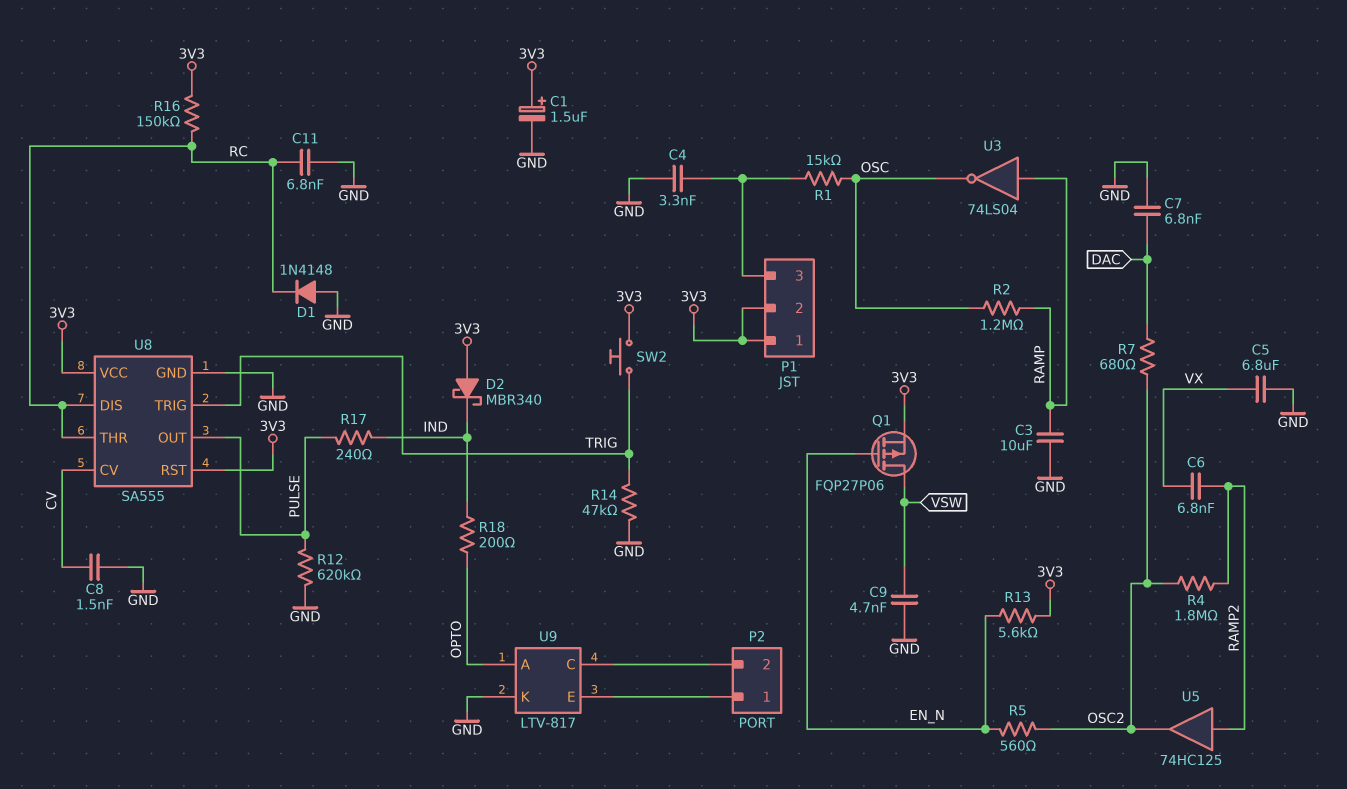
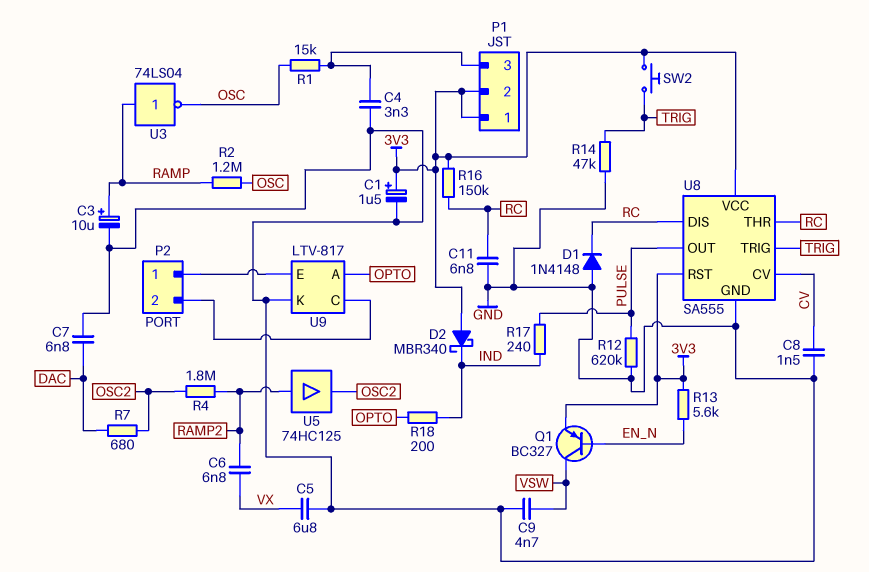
C3: 10uF (GND, RAMP) -> 10uF (plus RAMP, minus GND)
Q1: PMOS FQP27P06 (G EN_N, D VSW, S 3V3) -> PNP BC327 (B EN_N, C VSW, E 3V3)
R5: 560 (EN_N, OSC2) -> none

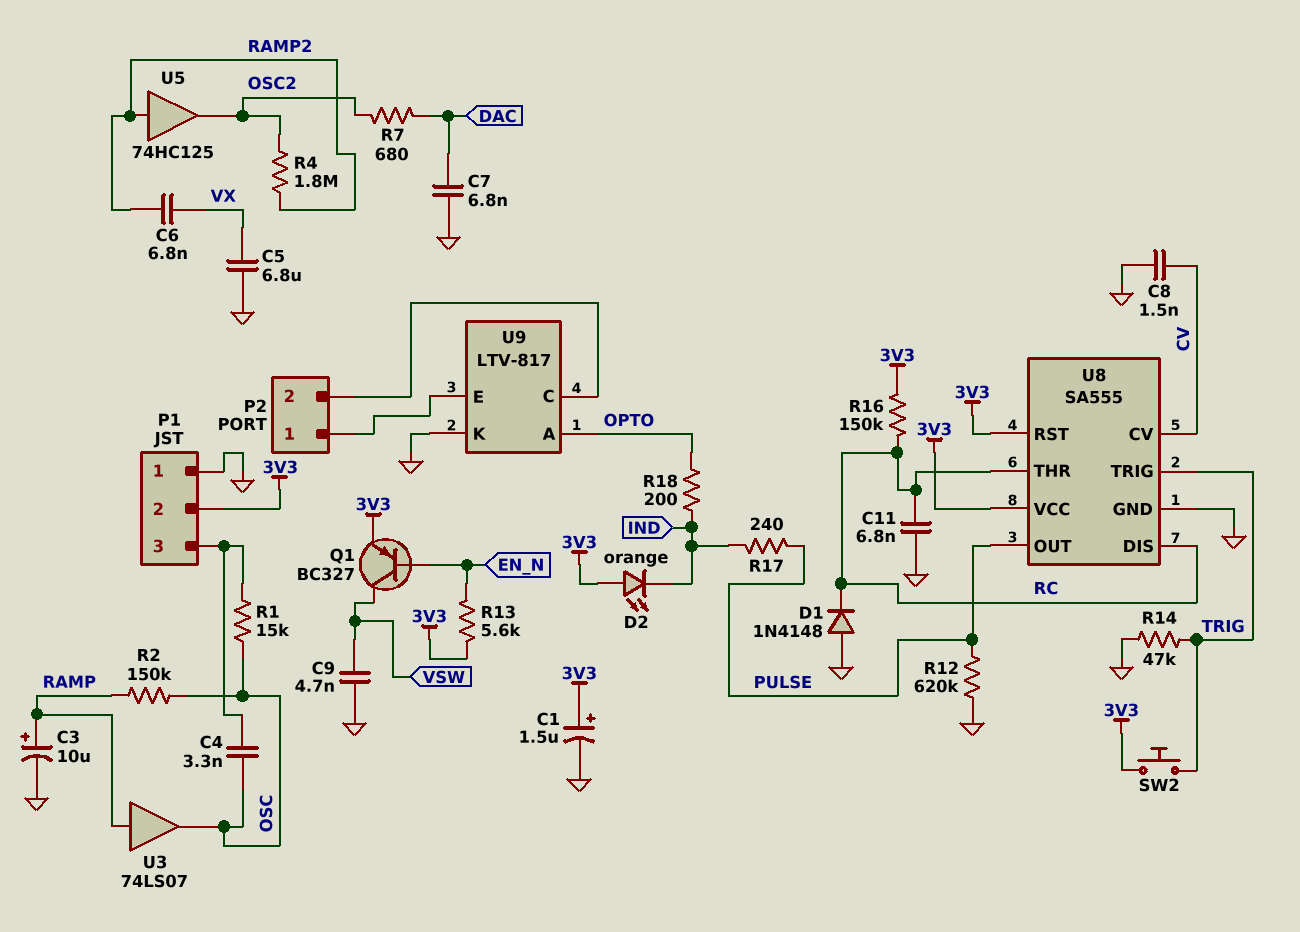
C4: 3.3nF (GND, P1/3) -> 3.3nF (OSC, P1/3)
D2: schottky MBR340 (A 3V3, K IND) -> LED orange (A 3V3, K IND)
P1 pin 1: 3V3 -> GND
R2: 1.2M (OSC, RAMP) -> 150k (OSC, RAMP)
U3: NOT 74LS04 (in RAMP, out OSC) -> buffer 74LS07 (in RAMP, out OSC)

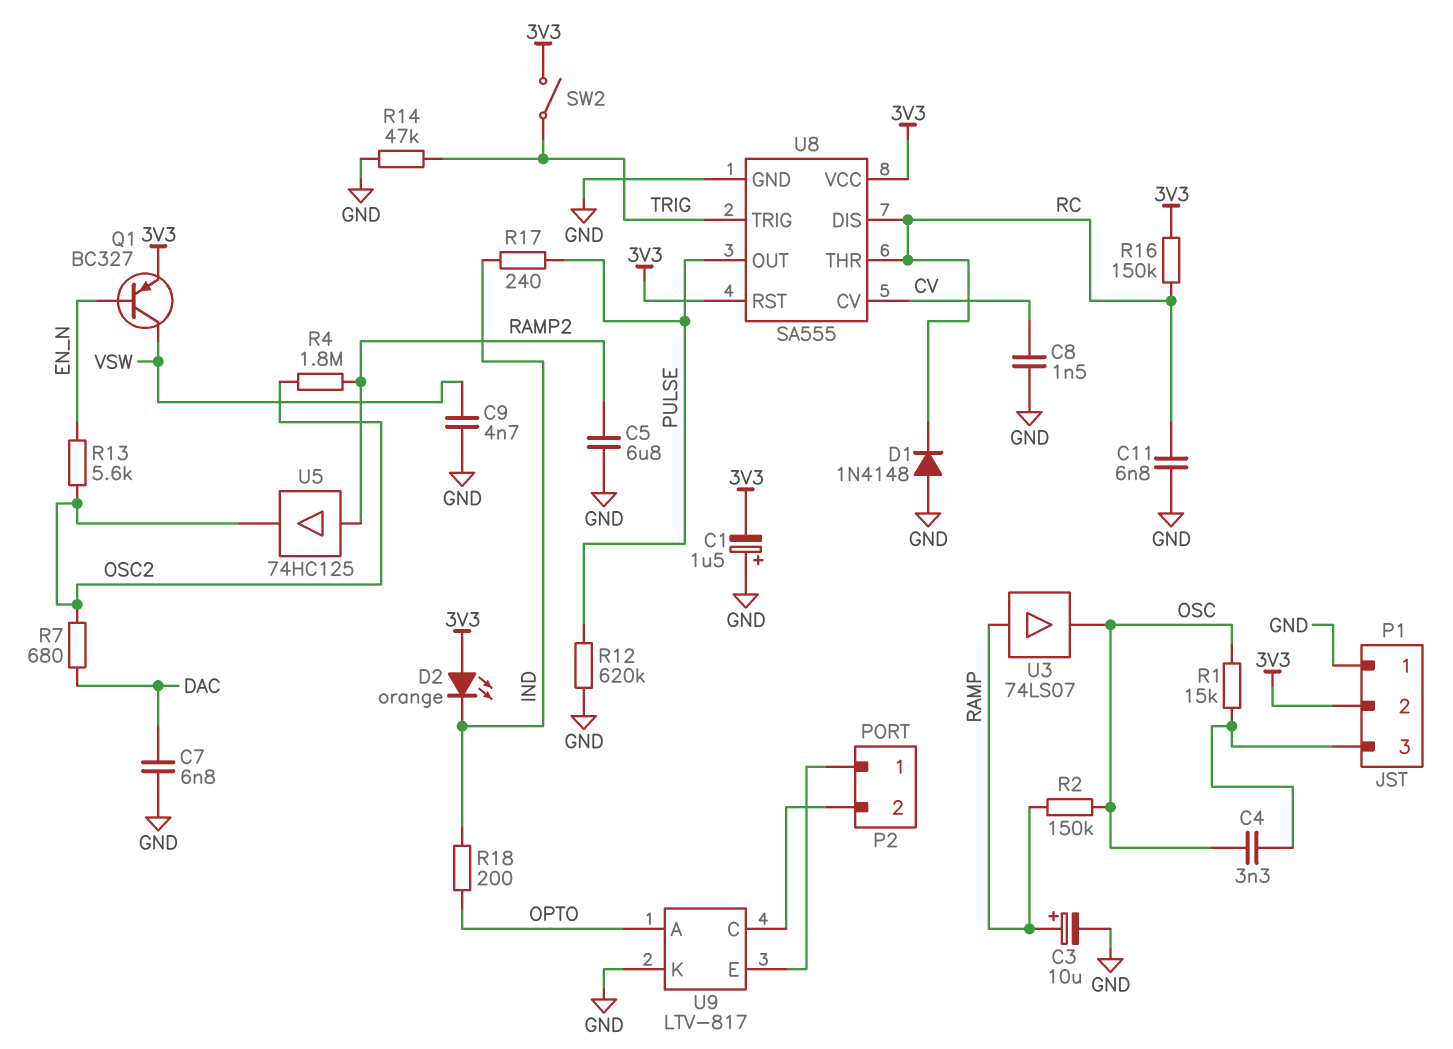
C1: 1.5uF (plus 3V3, minus GND) -> 1.5uF (plus GND, minus 3V3)
C5: 6.8uF (GND, VX) -> 6.8uF (GND, RAMP2)
C6: 6.8nF (RAMP2, VX) -> none
R13: 5.6k (3V3, EN_N) -> 5.6k (EN_N, OSC2)
SW2: button (3V3, TRIG) -> switch (3V3, TRIG)

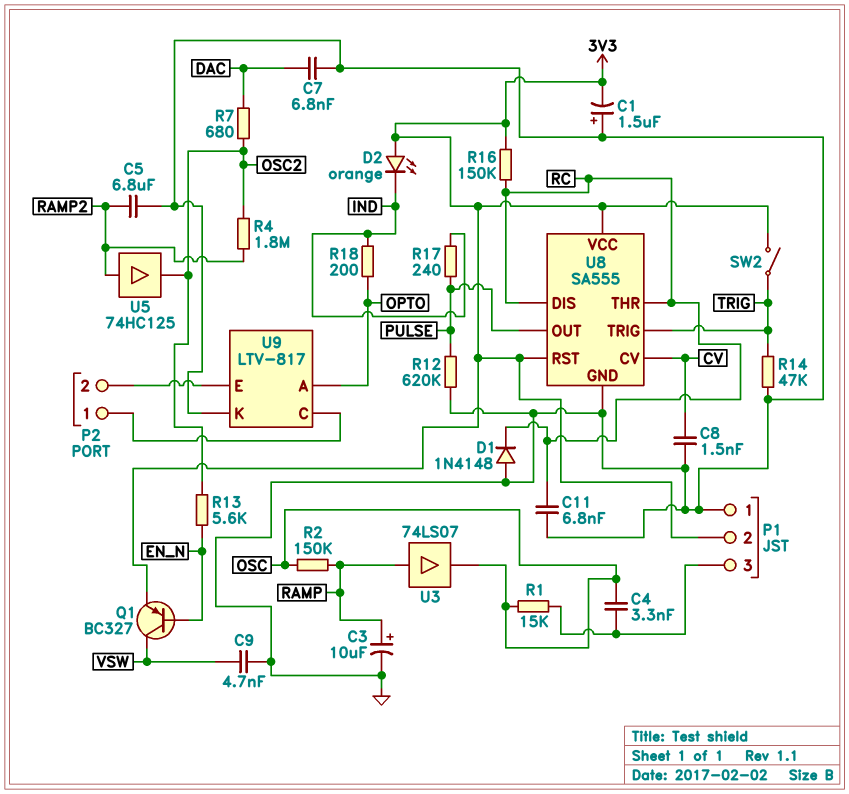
U9 pin C: P2/2 -> P2/1
U9 pin E: P2/1 -> P2/2

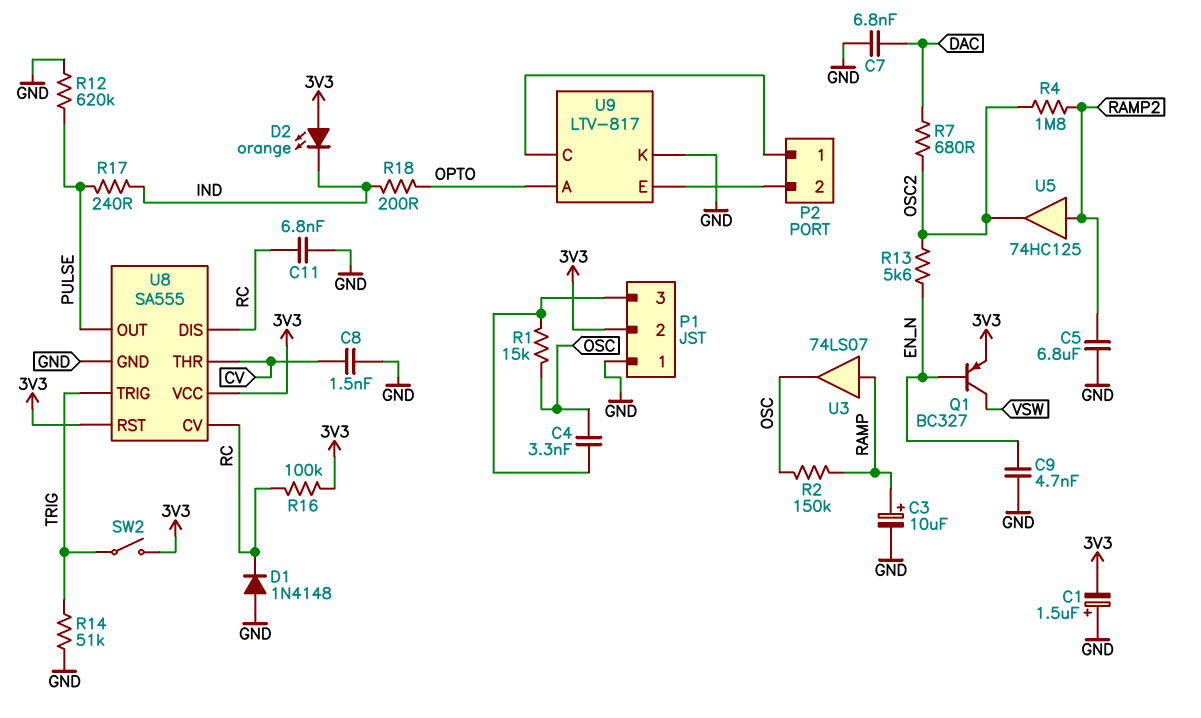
C9: 4.7nF (GND, VSW) -> 4.7nF (EN_N, GND)
R14: 47k (GND, TRIG) -> 51k (GND, TRIG)
R16: 150k (3V3, RC) -> 100k (3V3, RC)
U8 pin CV: CV -> RC
U8 pin THR: RC -> CV

